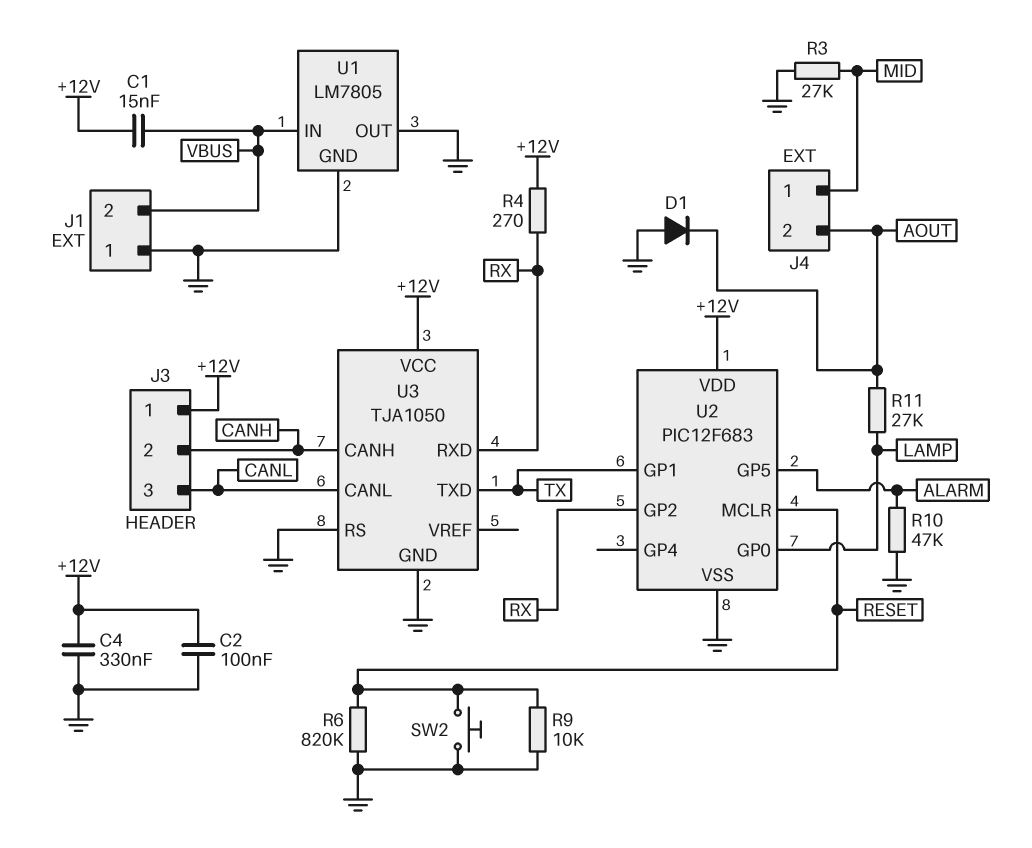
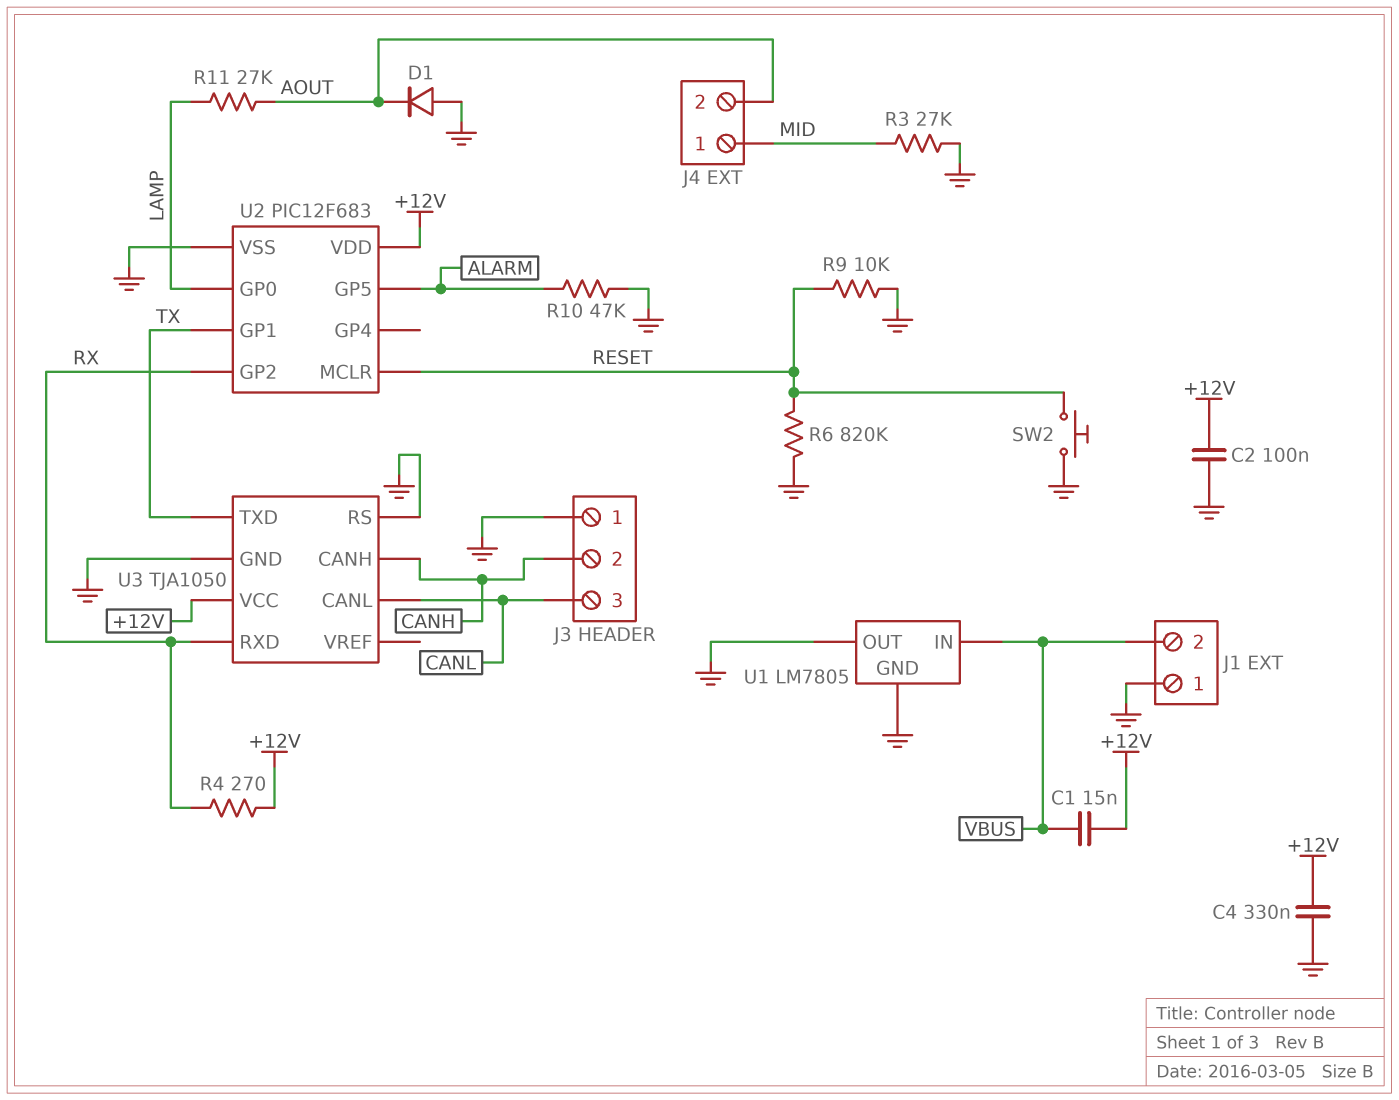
J3 pin 1: +12V -> GND

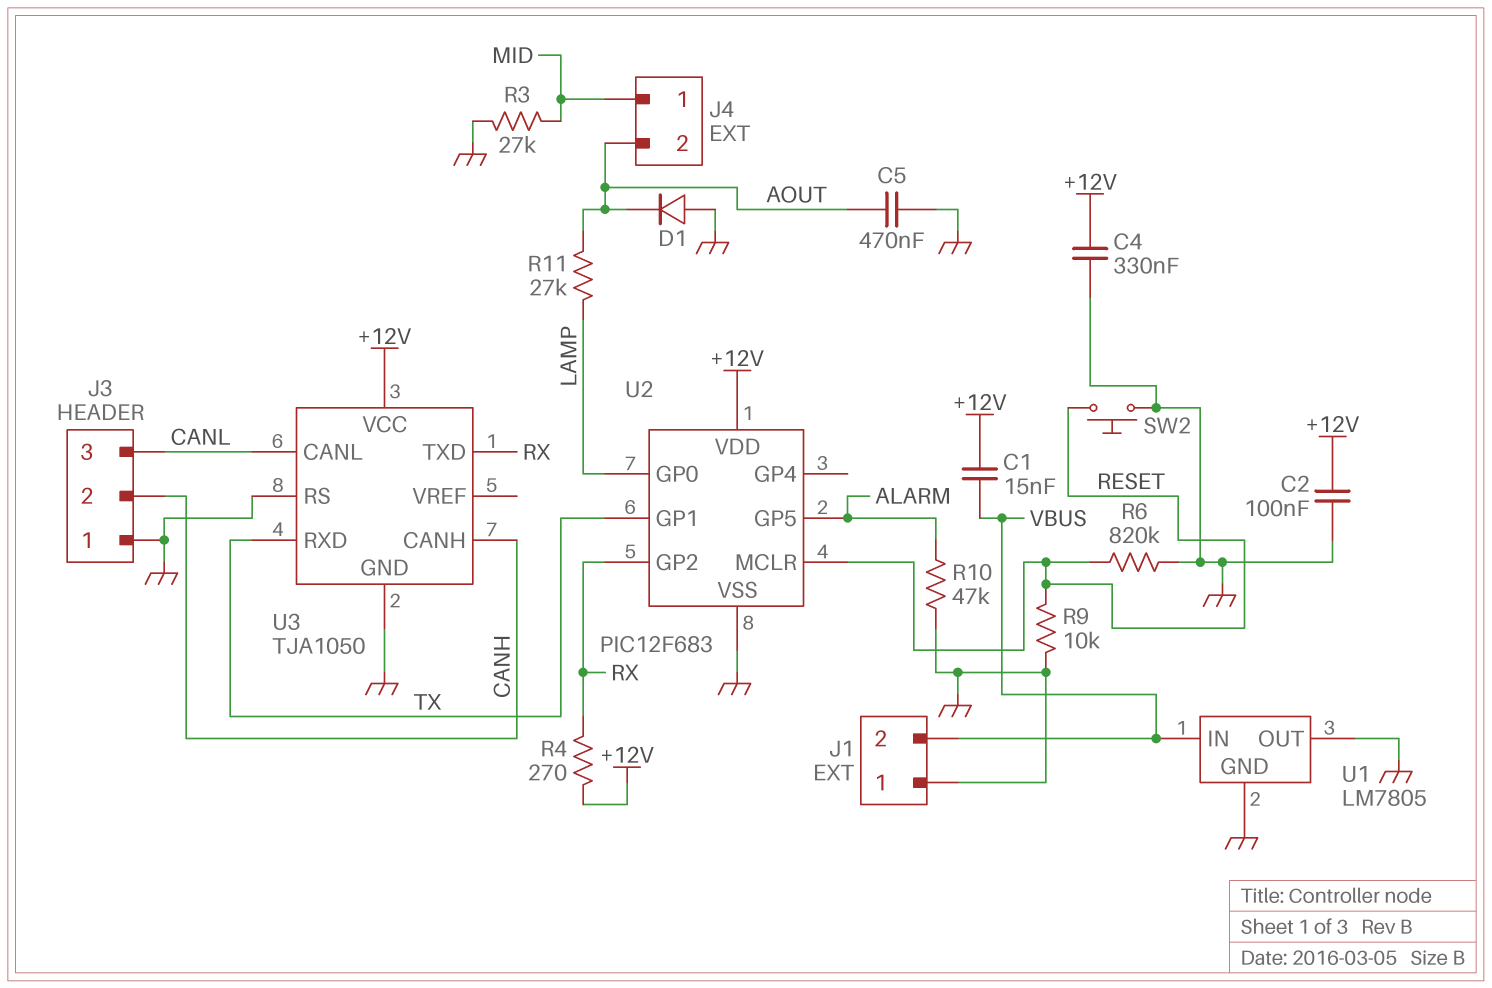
C5: none -> 470nF (AOUT, GND)
U3 pin RXD: RX -> TX
U3 pin TXD: TX -> RX

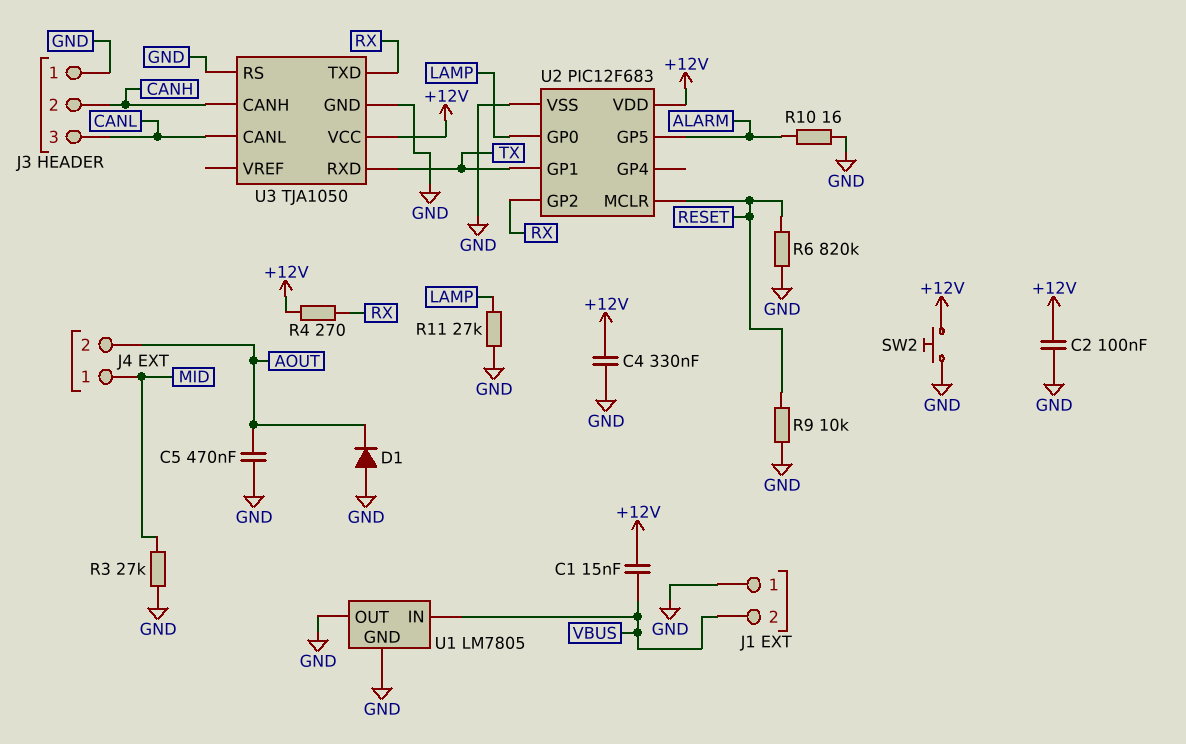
R10: 47k (ALARM, GND) -> 16 (ALARM, GND)
R11: 27k (AOUT, LAMP) -> 27k (GND, LAMP)
SW2: button (GND, RESET) -> button (+12V, GND)

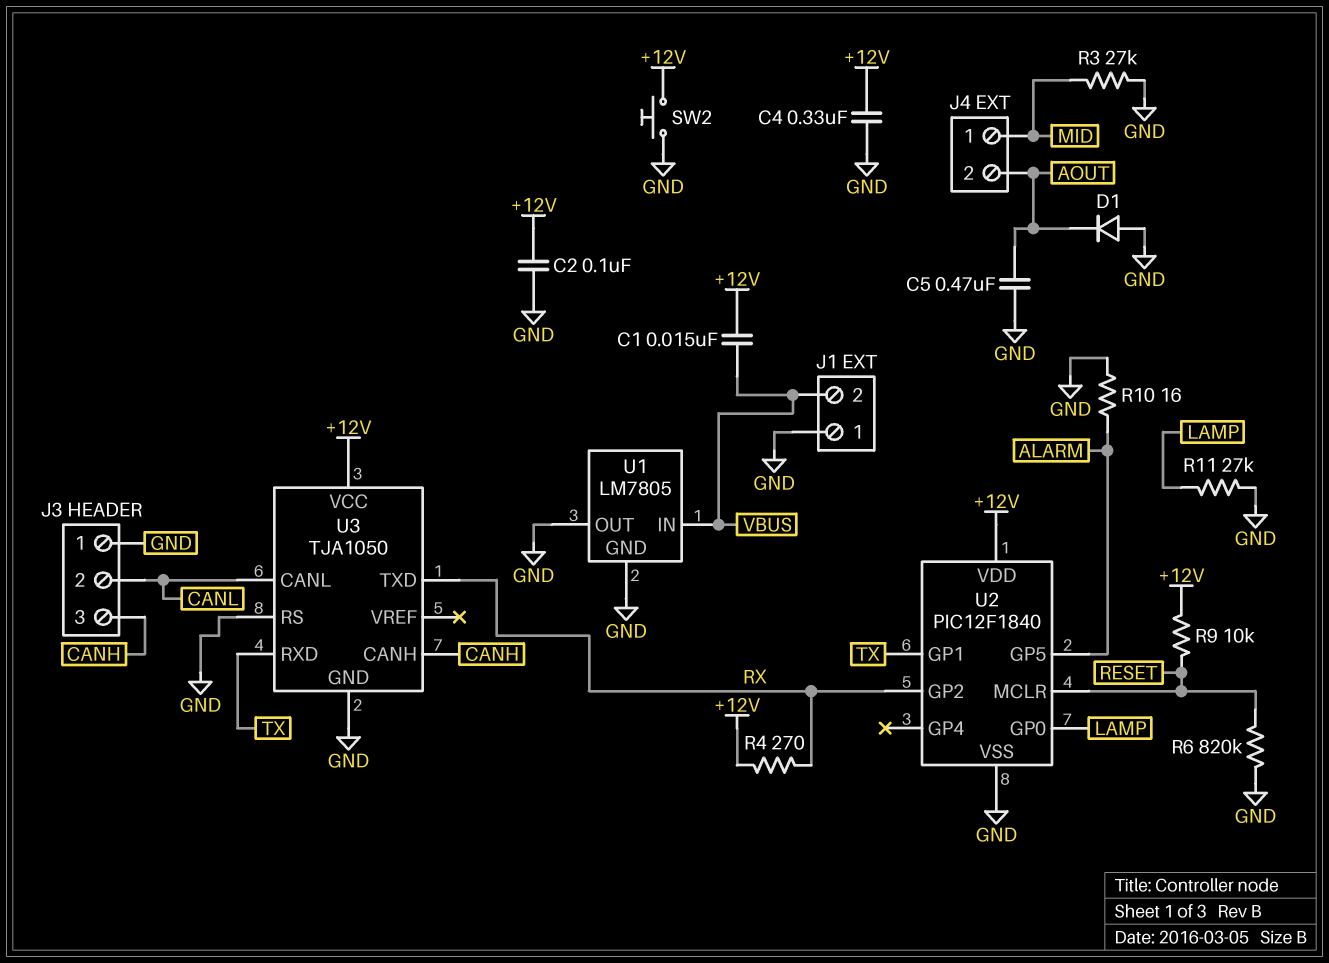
J3 pin 2: CANH -> CANL
J3 pin 3: CANL -> CANH
R9: 10k (GND, RESET) -> 10k (+12V, RESET)
U2: PIC12F683 -> PIC12F1840

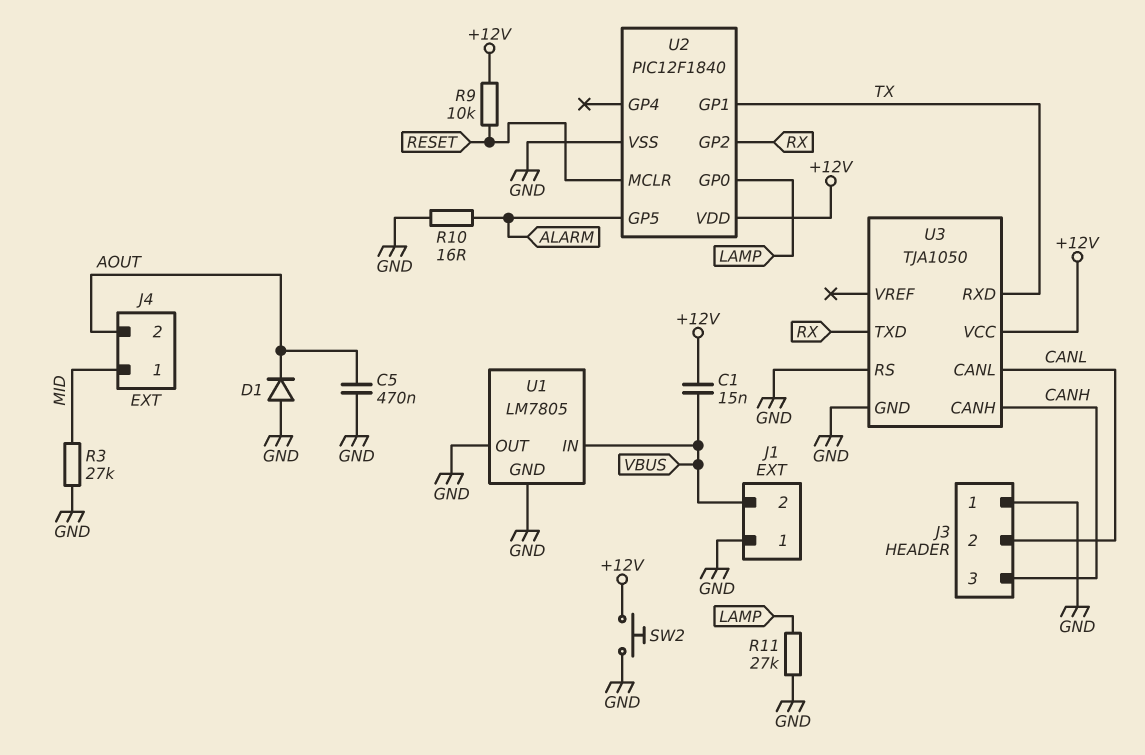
C2: 100nF (+12V, GND) -> none
C4: 330nF (+12V, GND) -> none
R4: 270 (+12V, RX) -> none
R6: 820k (GND, RESET) -> none

